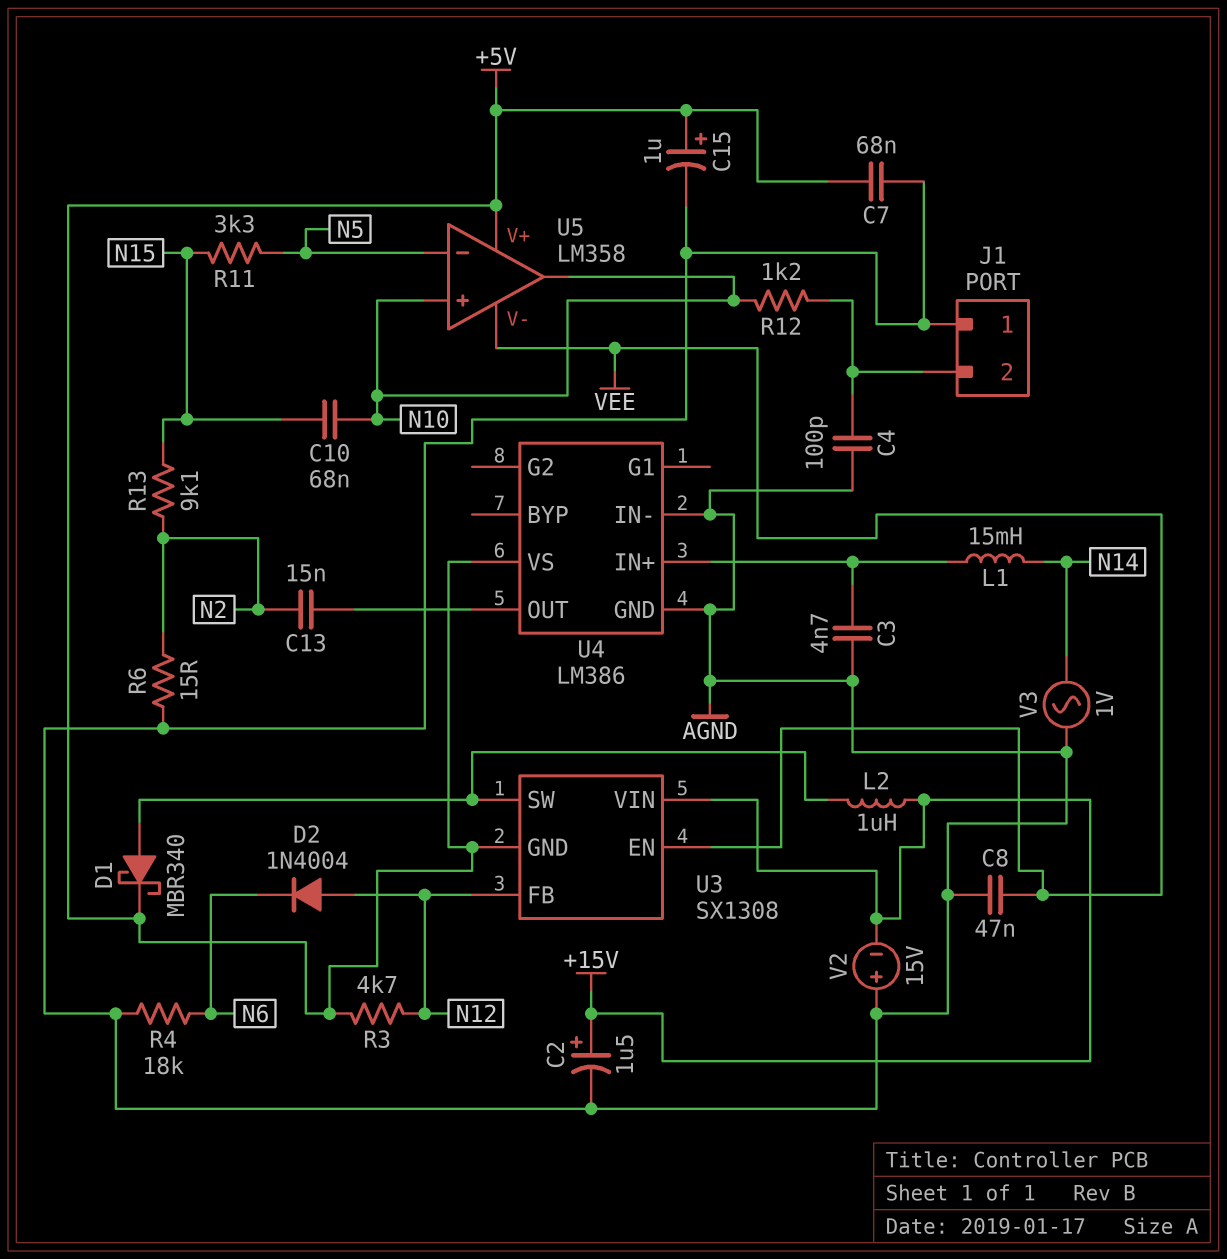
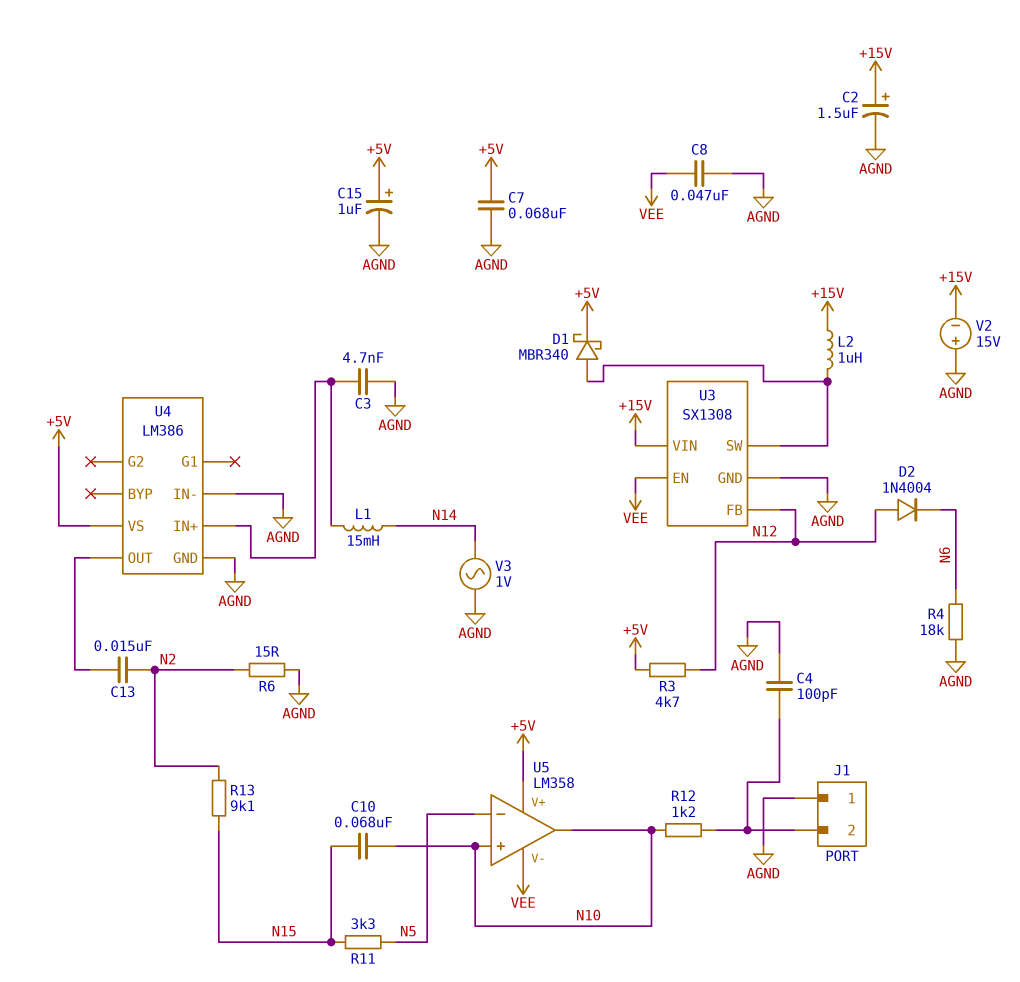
U3 pin GND: +5V -> AGND

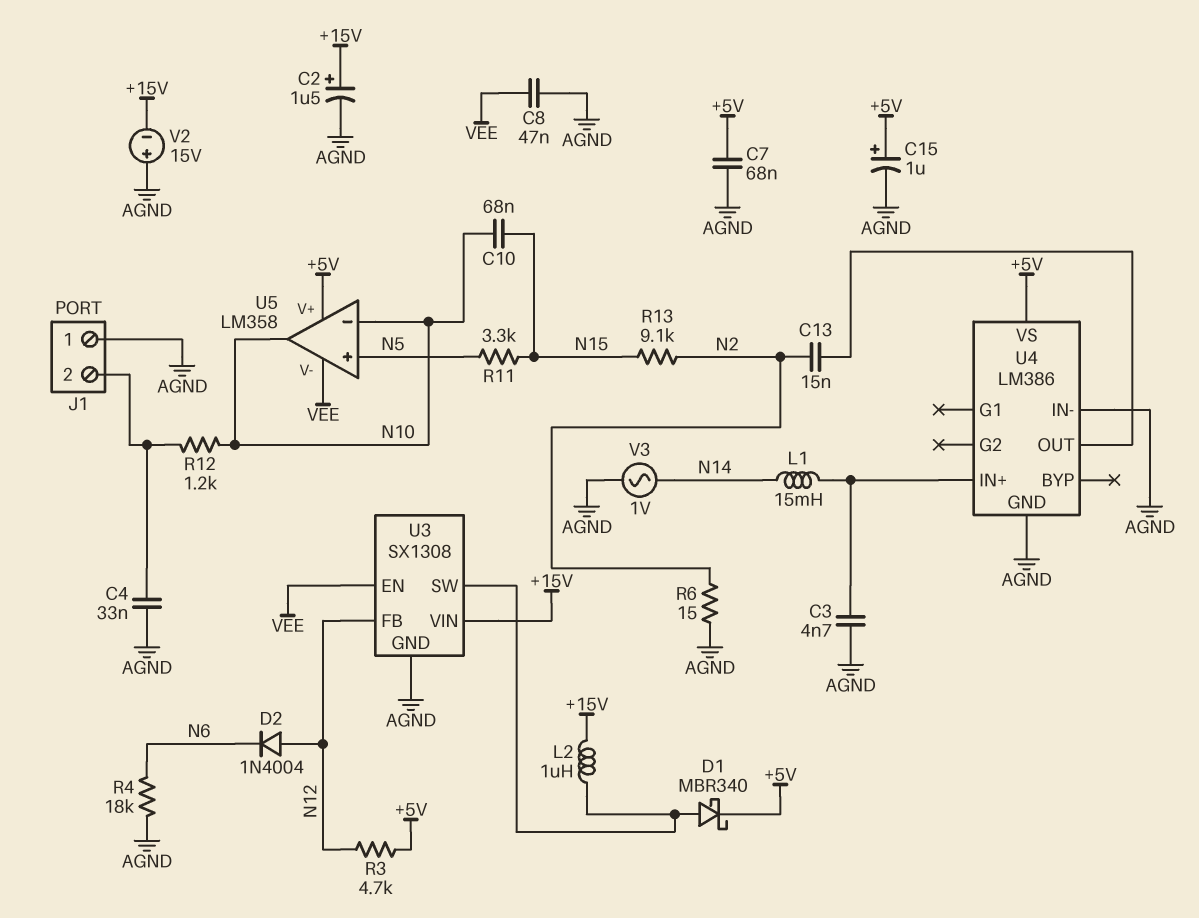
C4: 100pF (AGND, J1/2) -> 33nF (AGND, J1/2)
U5 pin in+: N10 -> N5
U5 pin in-: N5 -> N10

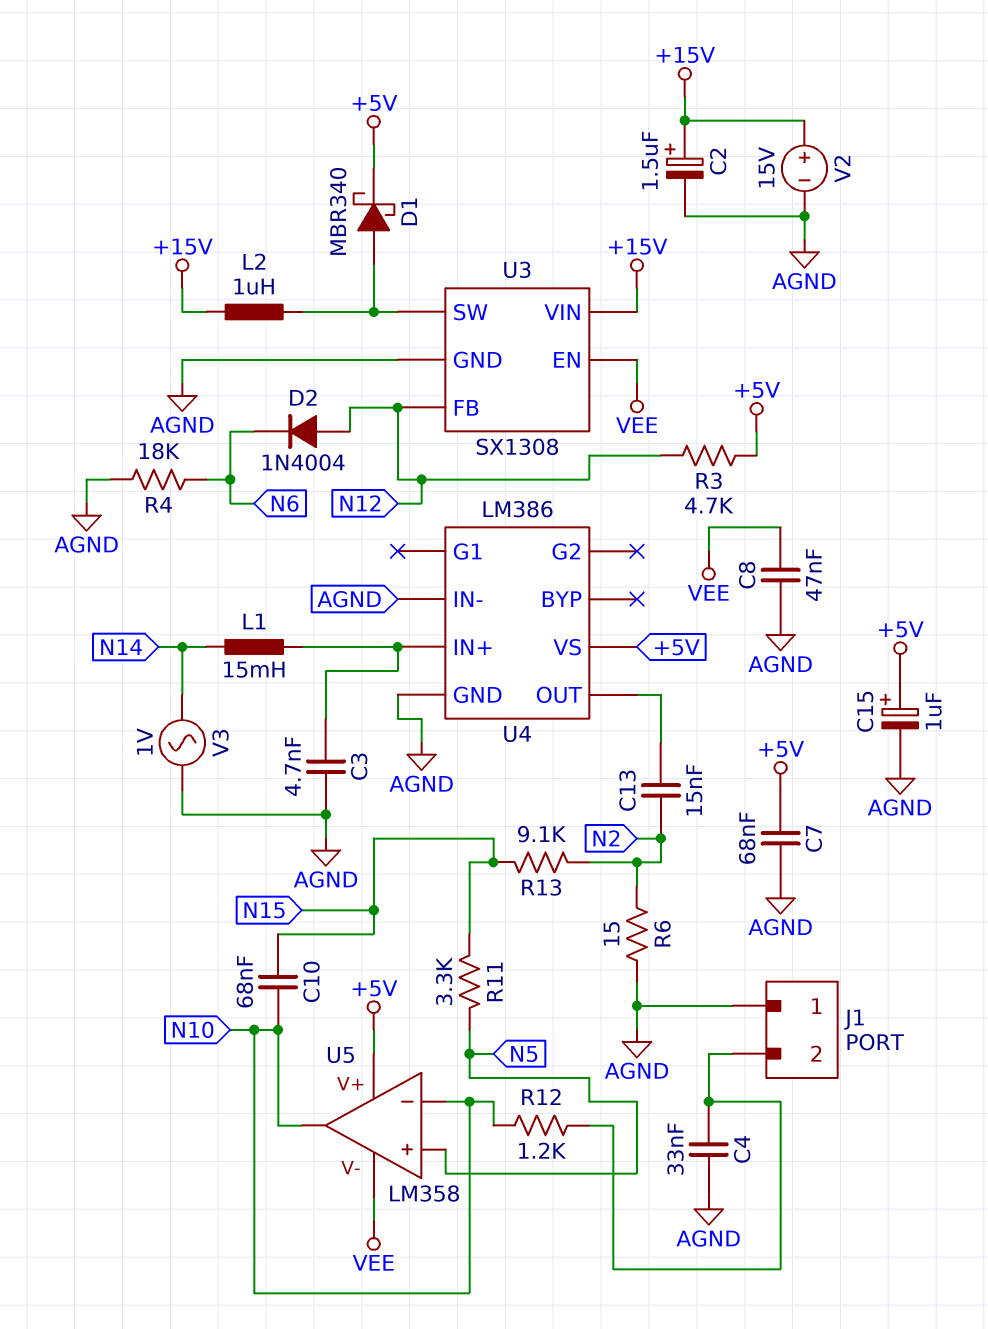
V2: 15V (plus AGND, minus +15V) -> 15V (plus +15V, minus AGND)

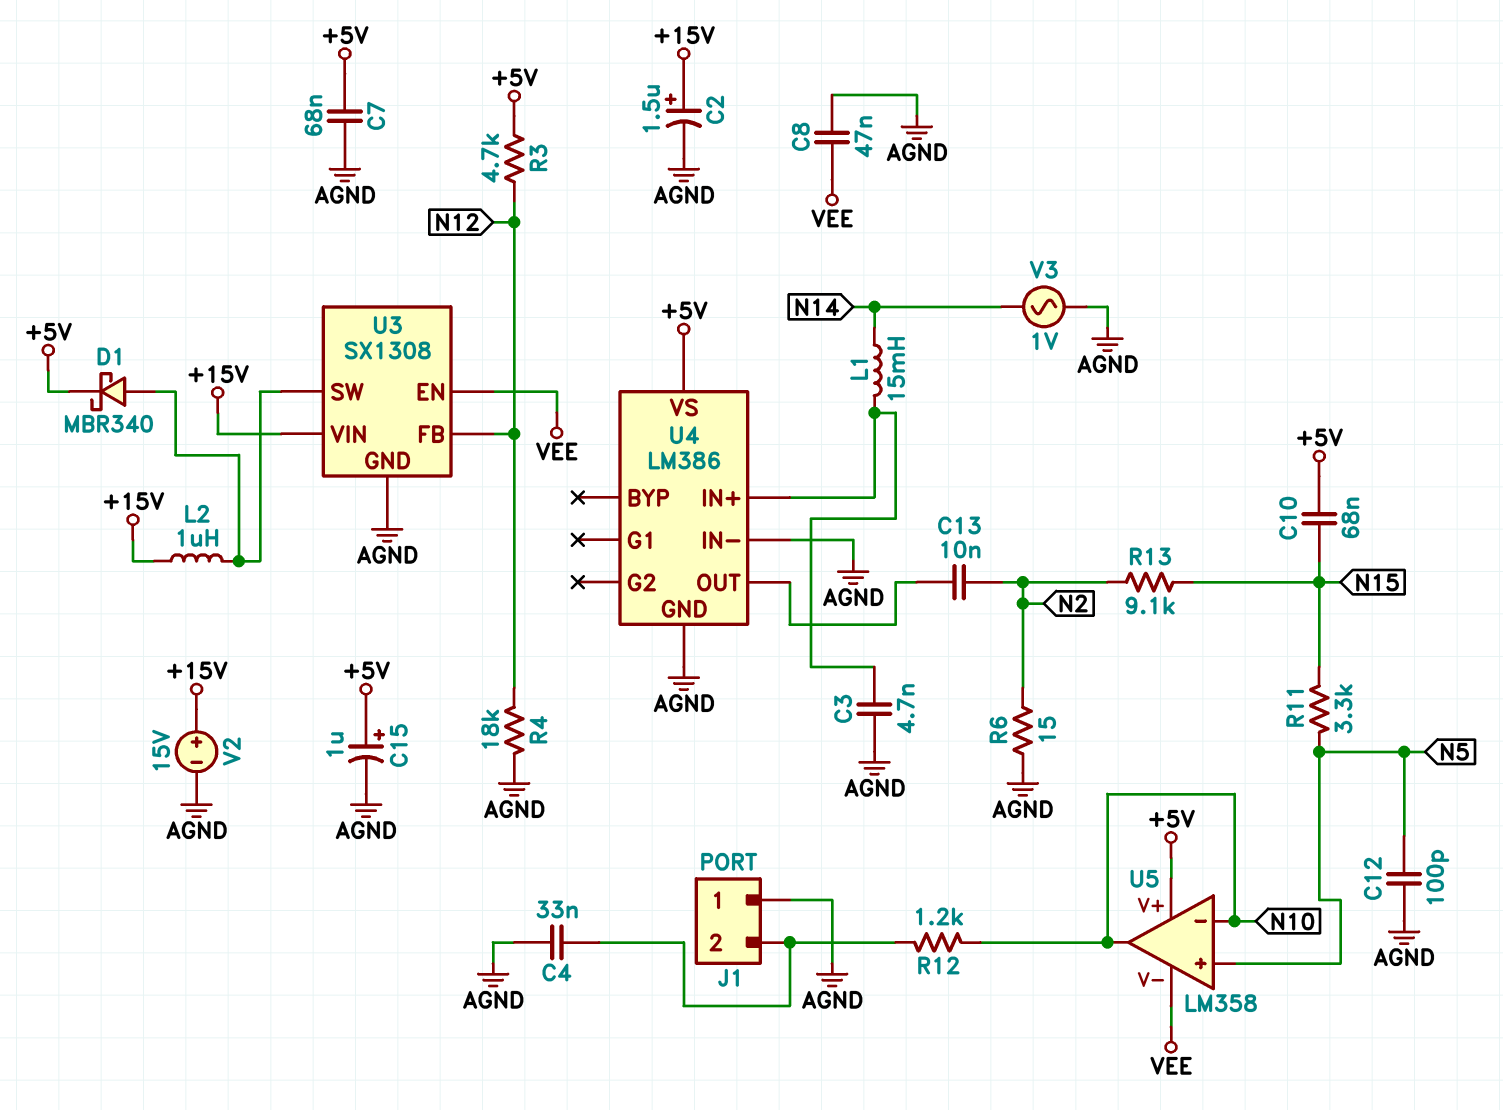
C10: 68nF (N10, N15) -> 68nF (+5V, N15)
C12: none -> 100pF (AGND, N5)
C13: 15nF (N2, U4/OUT) -> 10nF (N2, U4/OUT)
D2: diode 1N4004 (A N12, K N6) -> none
R4: 18k (AGND, N6) -> 18k (AGND, N12)

